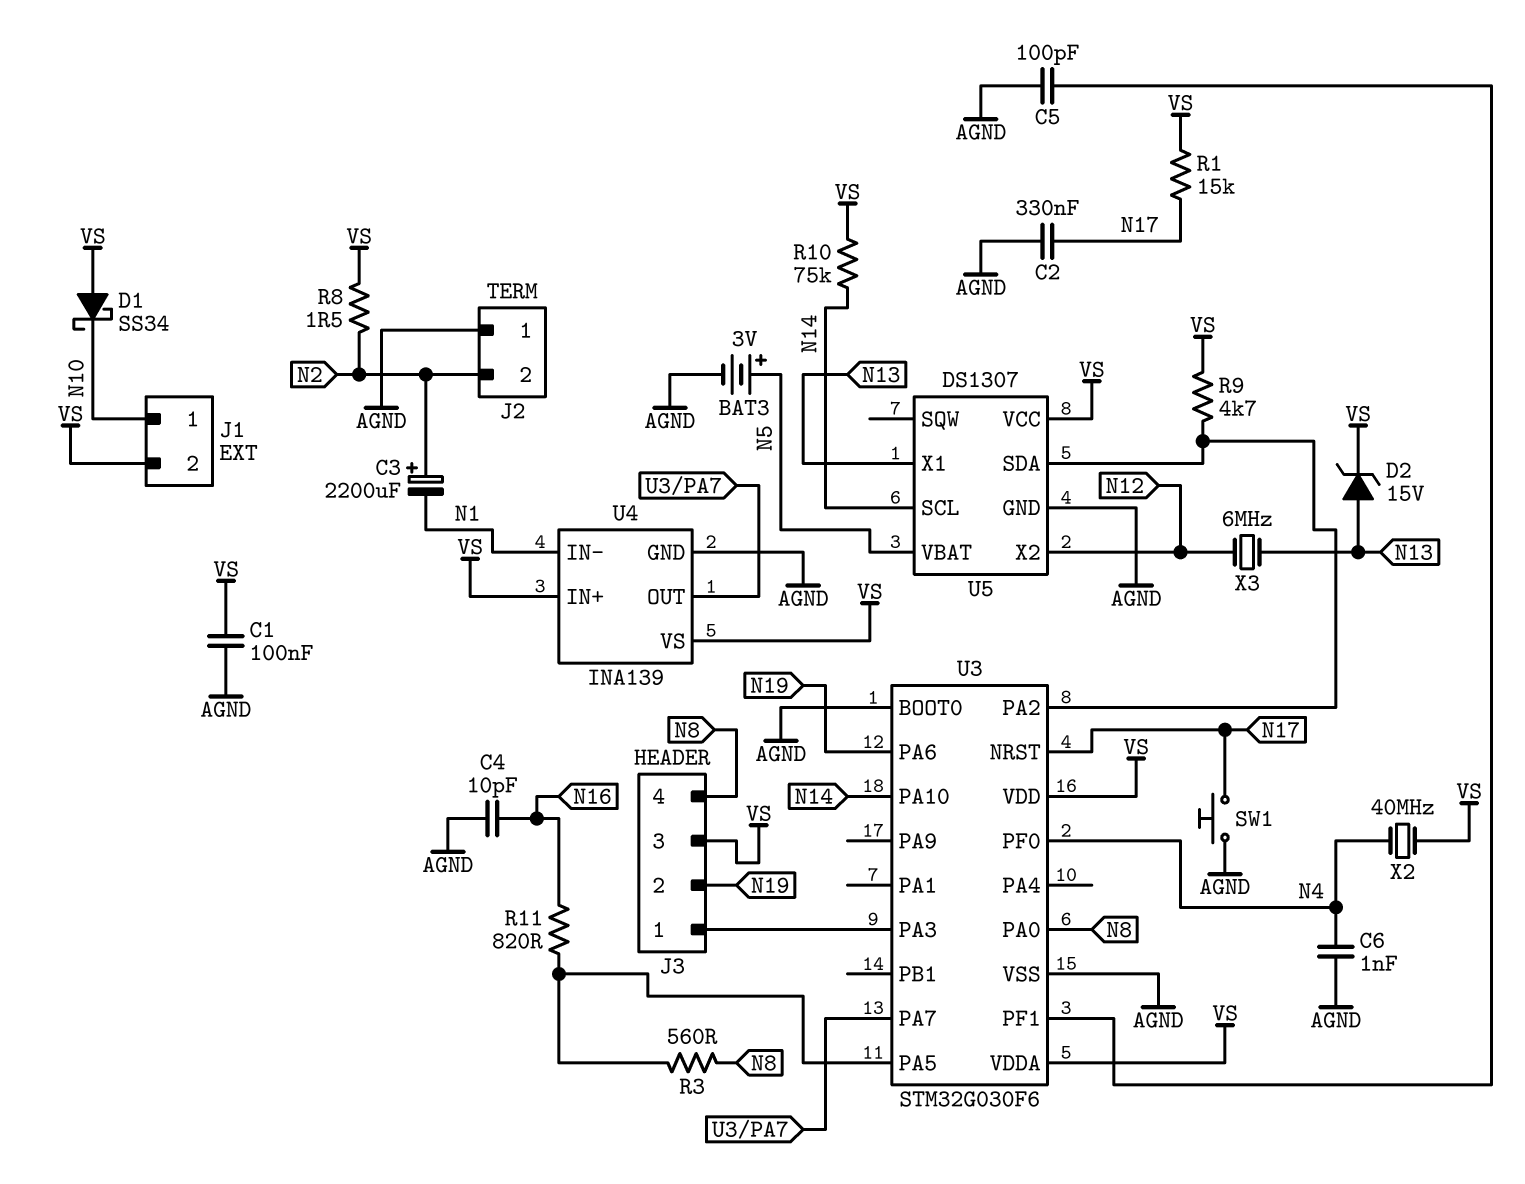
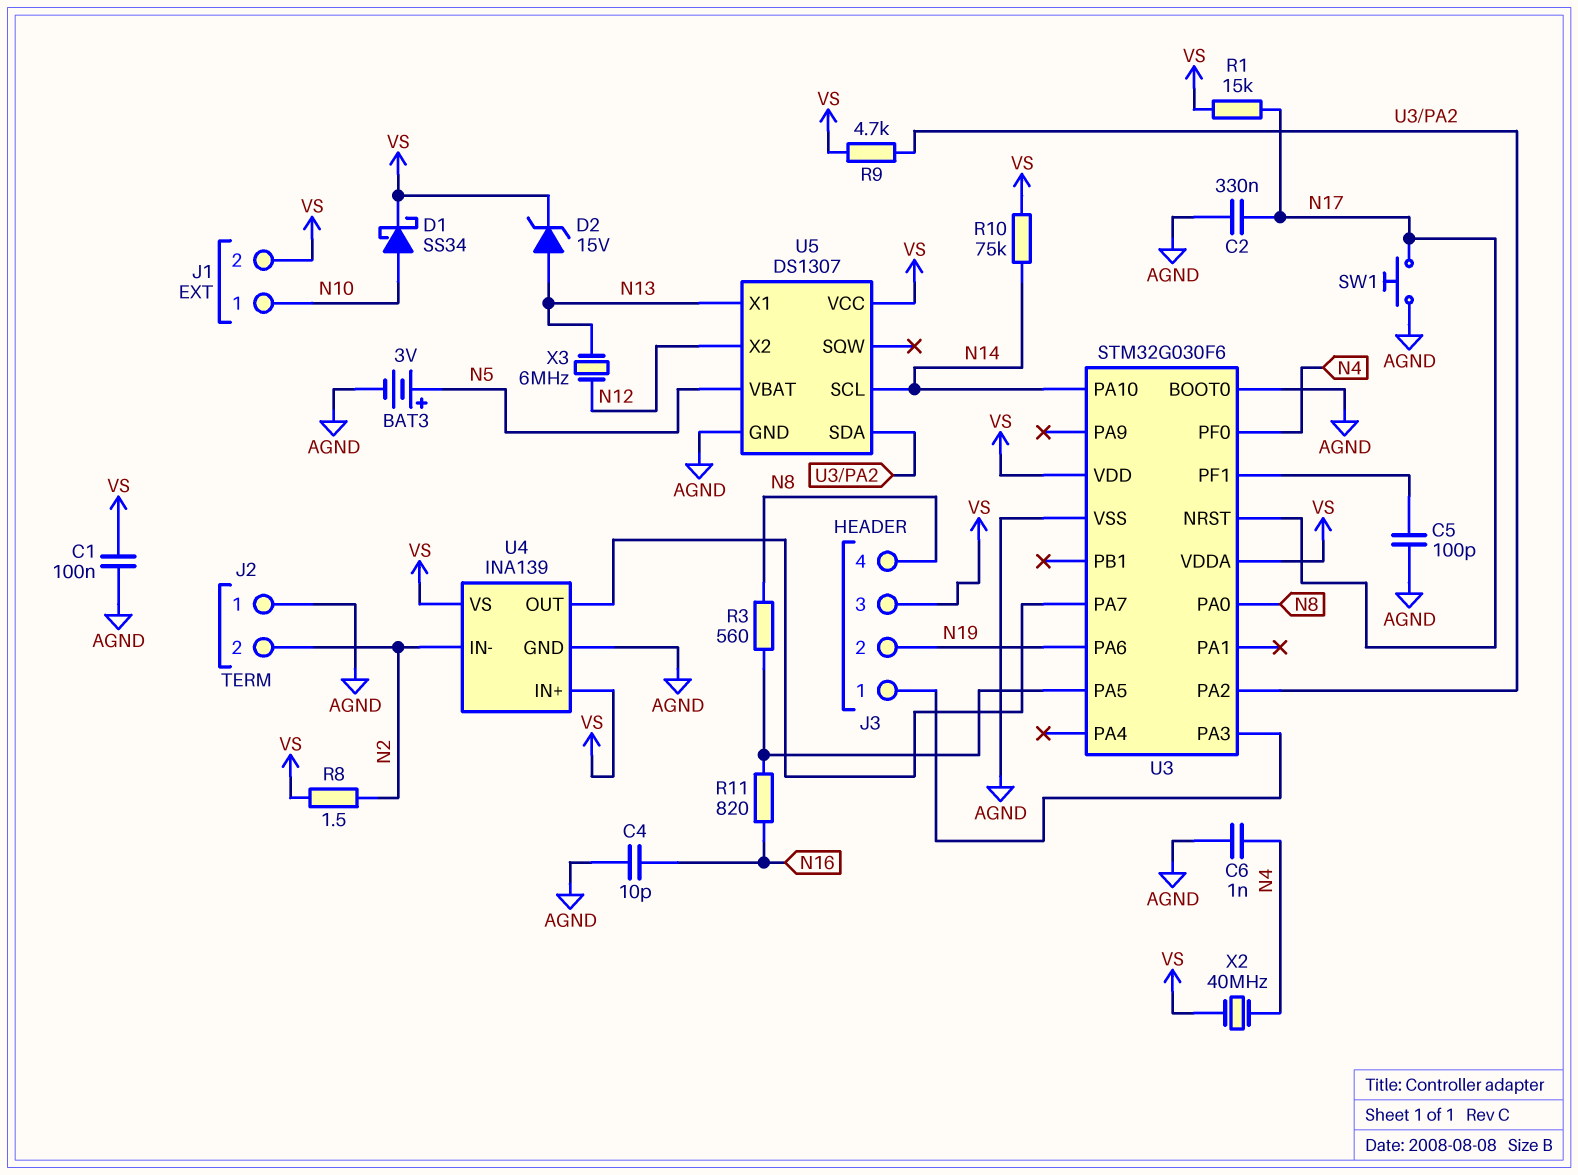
C3: 2200uF (plus N2, minus N1) -> none
D1: schottky SS34 (A VS, K N10) -> schottky SS34 (A N10, K VS)
U4 pin IN-: N1 -> N2

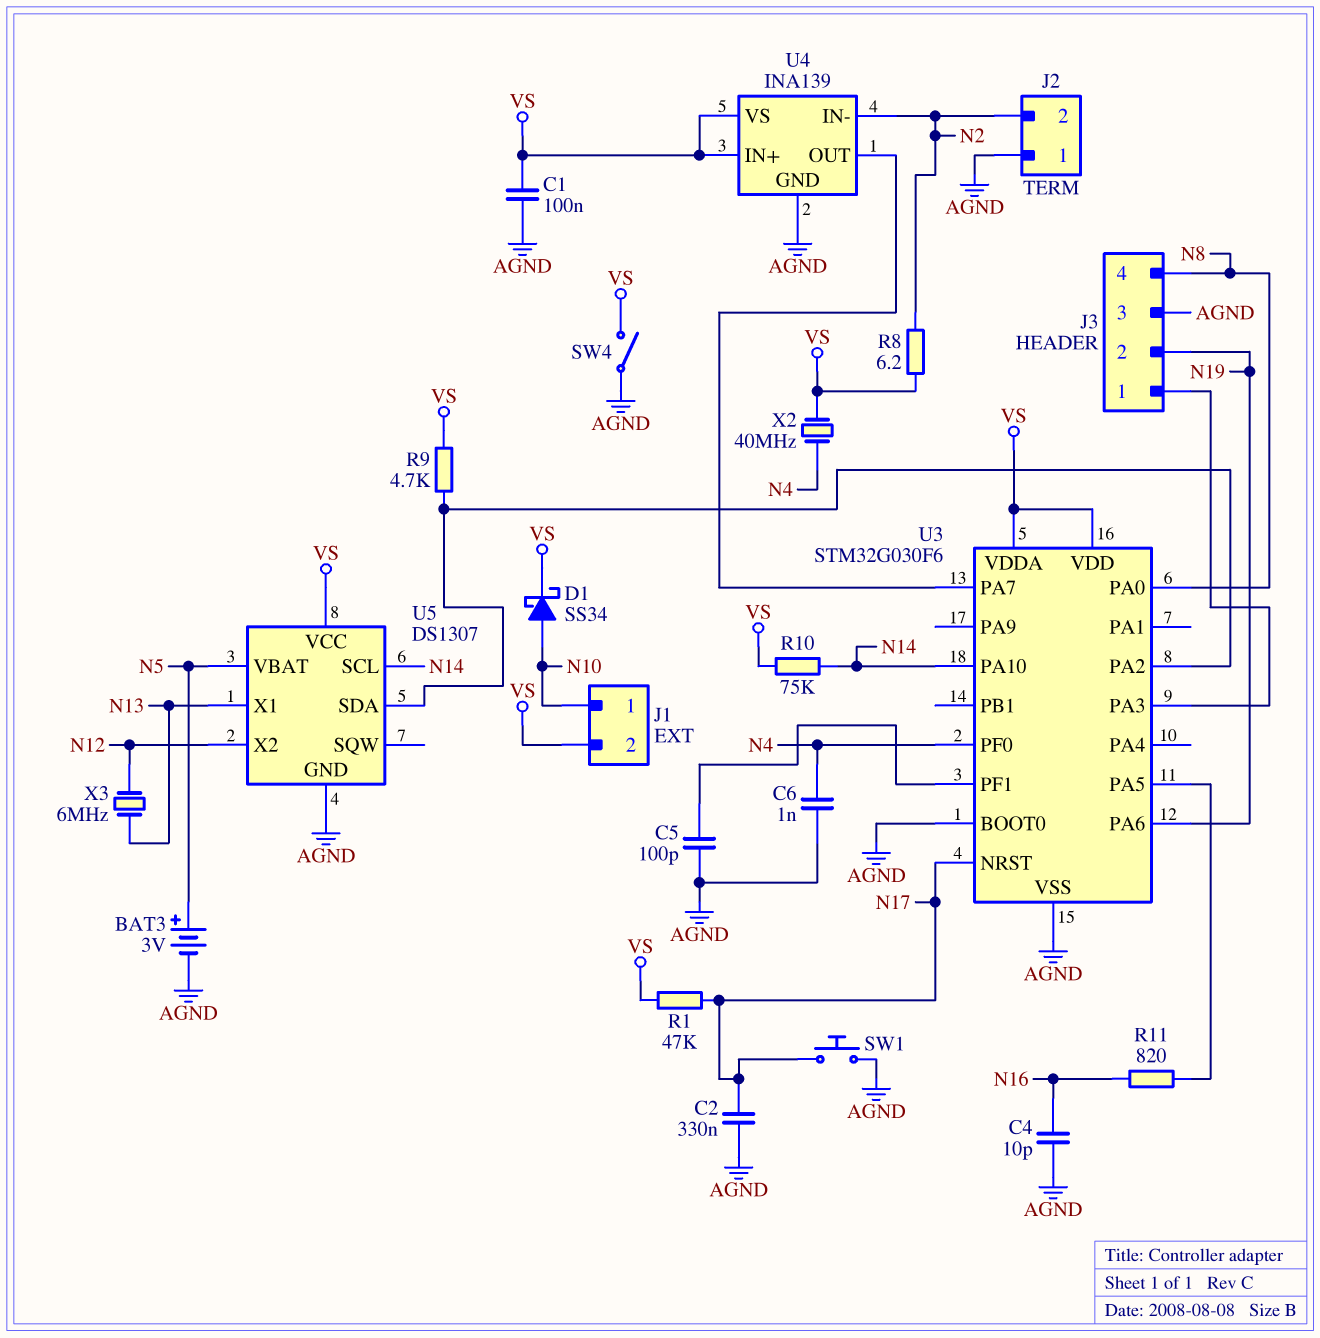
D2: zener 15V (A N13, K VS) -> none
J3 pin 3: VS -> AGND
R1: 15k (N17, VS) -> 47k (N17, VS)
R3: 560 (N8, U3/PA5) -> none
R8: 1.5 (N2, VS) -> 6.2 (N2, VS)
SW4: none -> switch (AGND, VS)

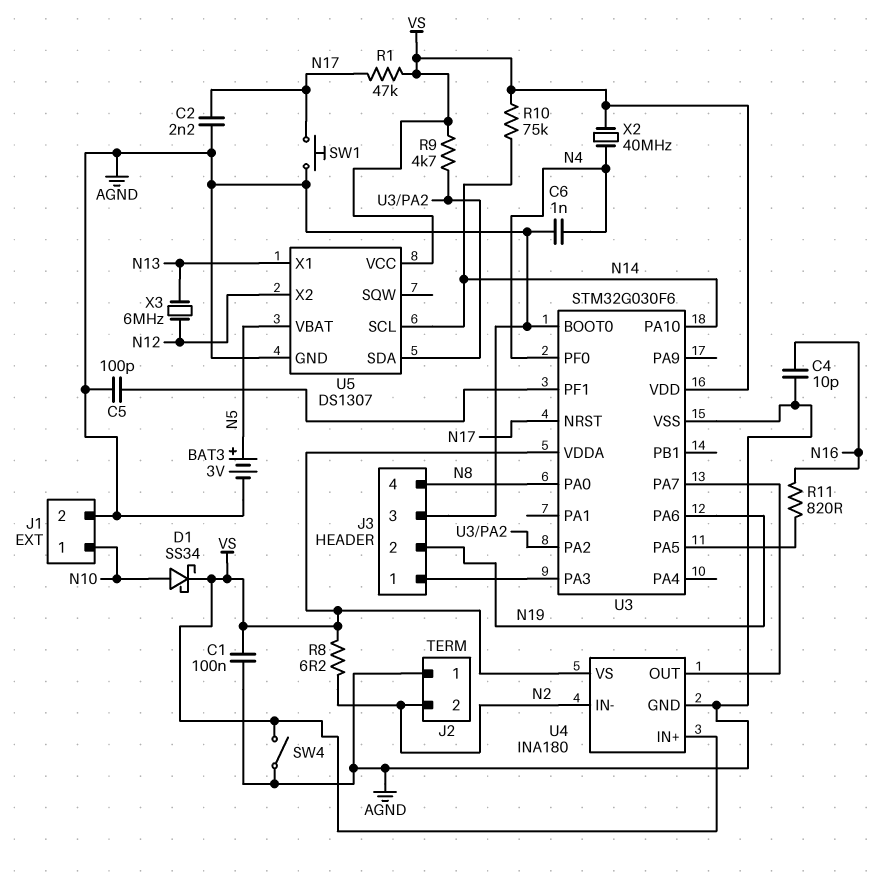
C2: 330nF (AGND, N17) -> 2.2nF (AGND, N17)
J1 pin 2: VS -> AGND
U4: INA139 -> INA180

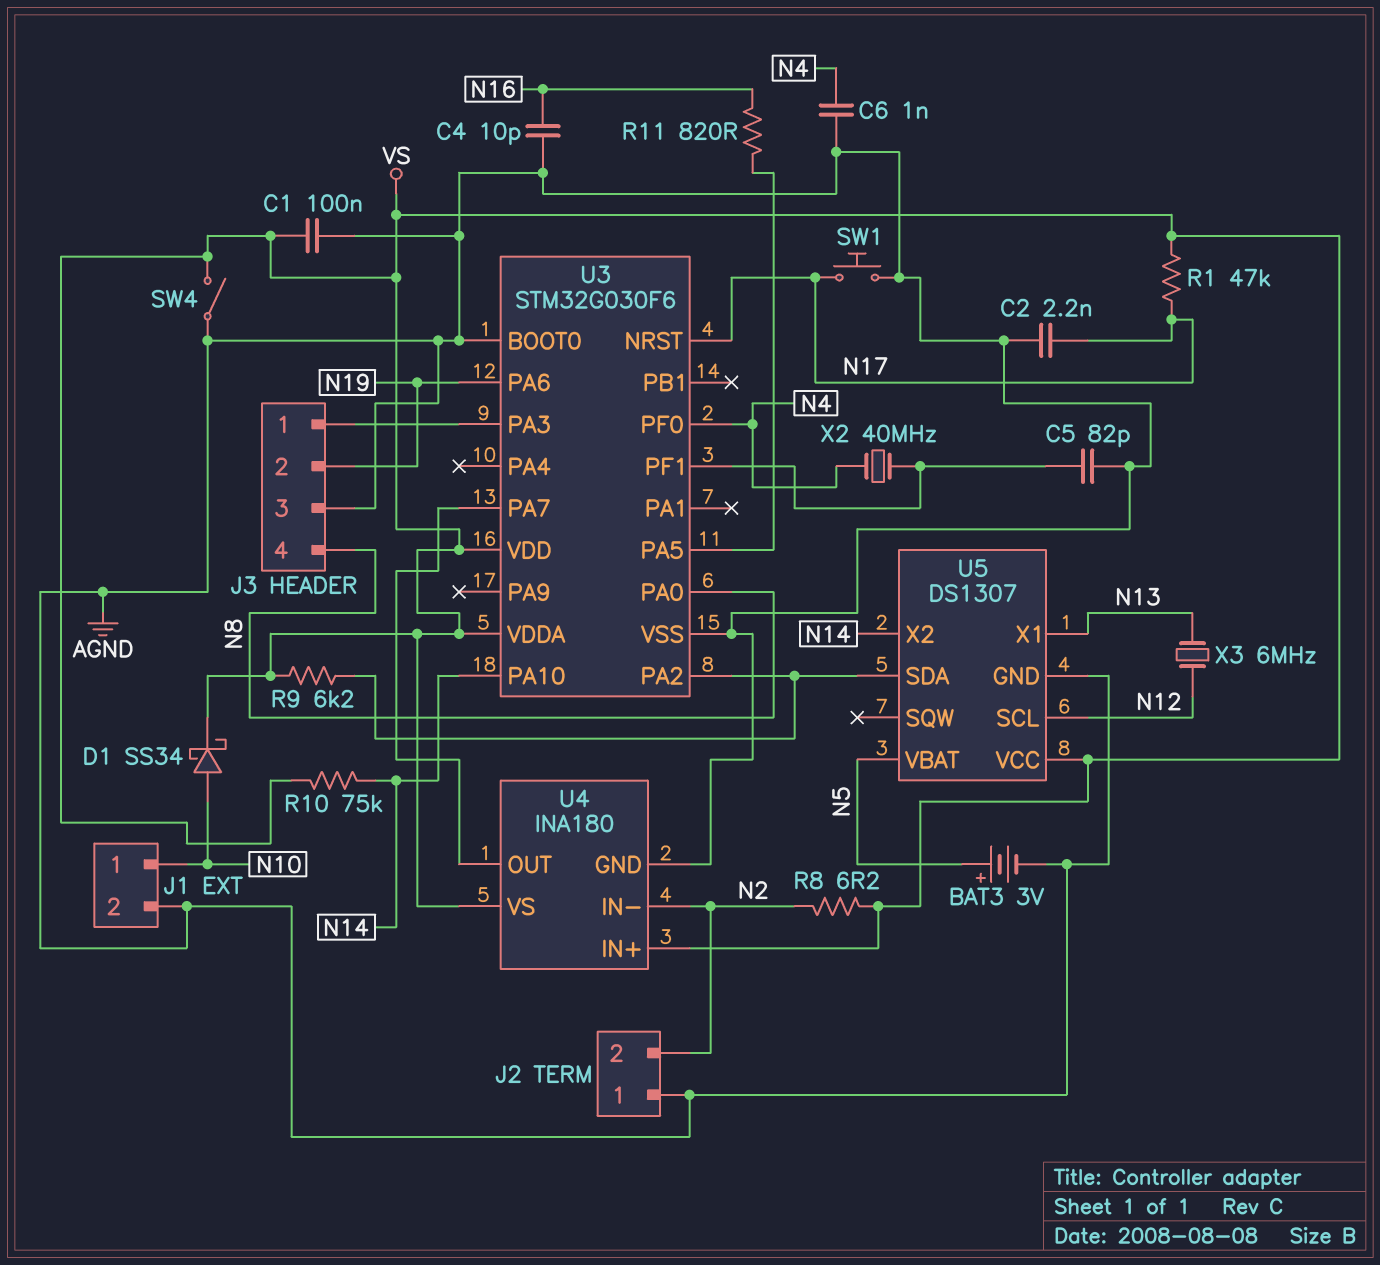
C5: 100pF (AGND, U3/PF1) -> 82pF (AGND, U3/PF1)
R9: 4.7k (U3/PA2, VS) -> 6.2k (U3/PA2, VS)
U5 pin SCL: N14 -> N12
U5 pin X2: N12 -> N14
X2: 40MHz (N4, VS) -> 40MHz (N4, U3/PF1)

